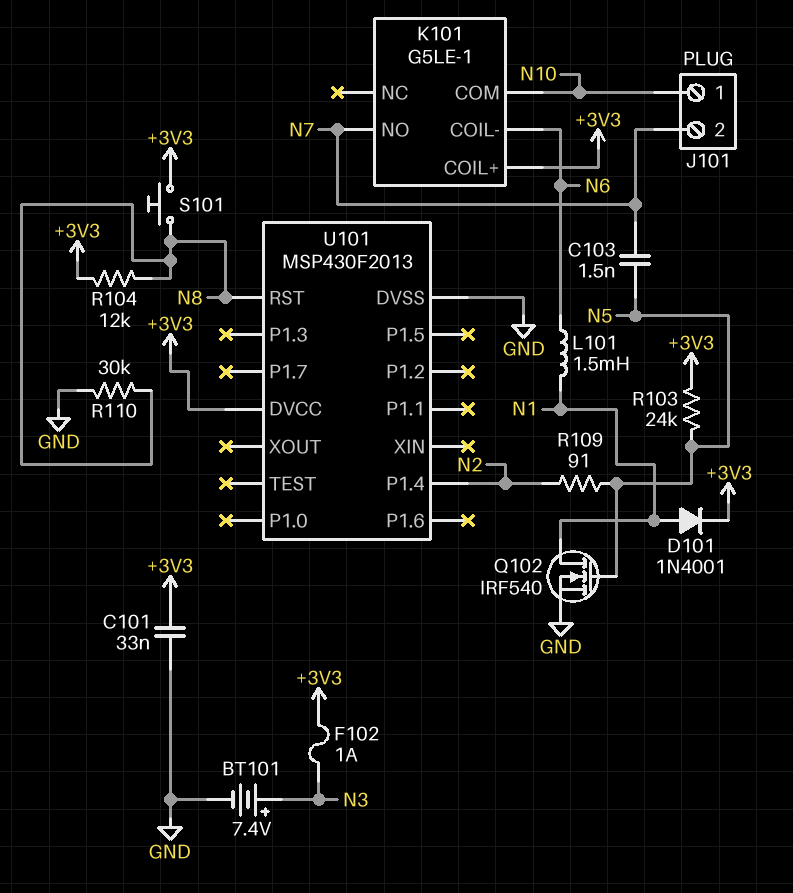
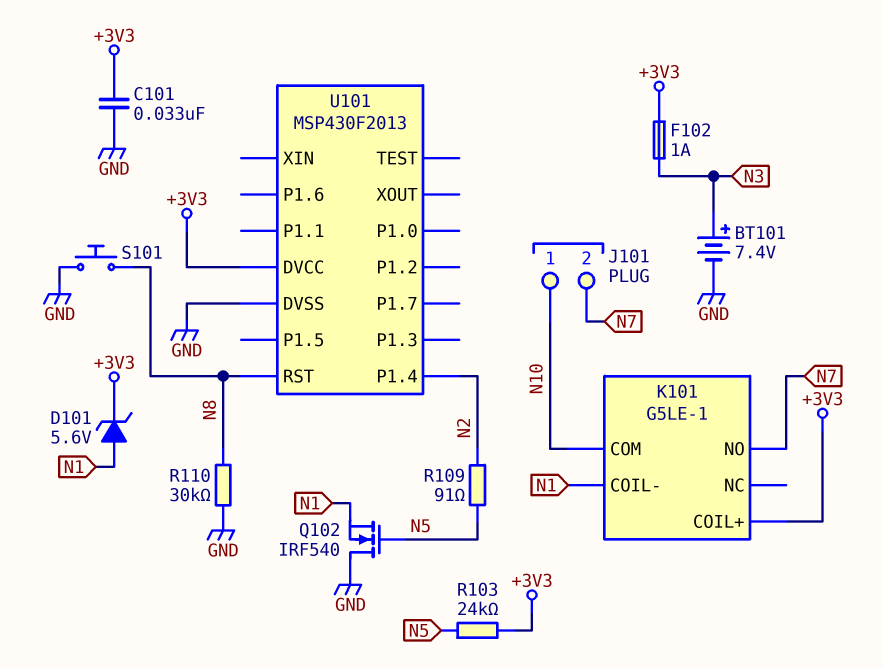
C103: 1.5nF (N5, N7) -> none
D101: diode 1N4001 (A N1, K +3V3) -> zener 5.6V (A N1, K +3V3)
K101 pin COIL-: N6 -> N1
L101: 1.5mH (N1, N6) -> none
Q102: NMOS IRF540 (G N5, D N1, S GND) -> NMOS IRF540 (G N5, D GND, S N1)
R104: 12k (+3V3, N8) -> none
S101: button (+3V3, N8) -> button (GND, N8)

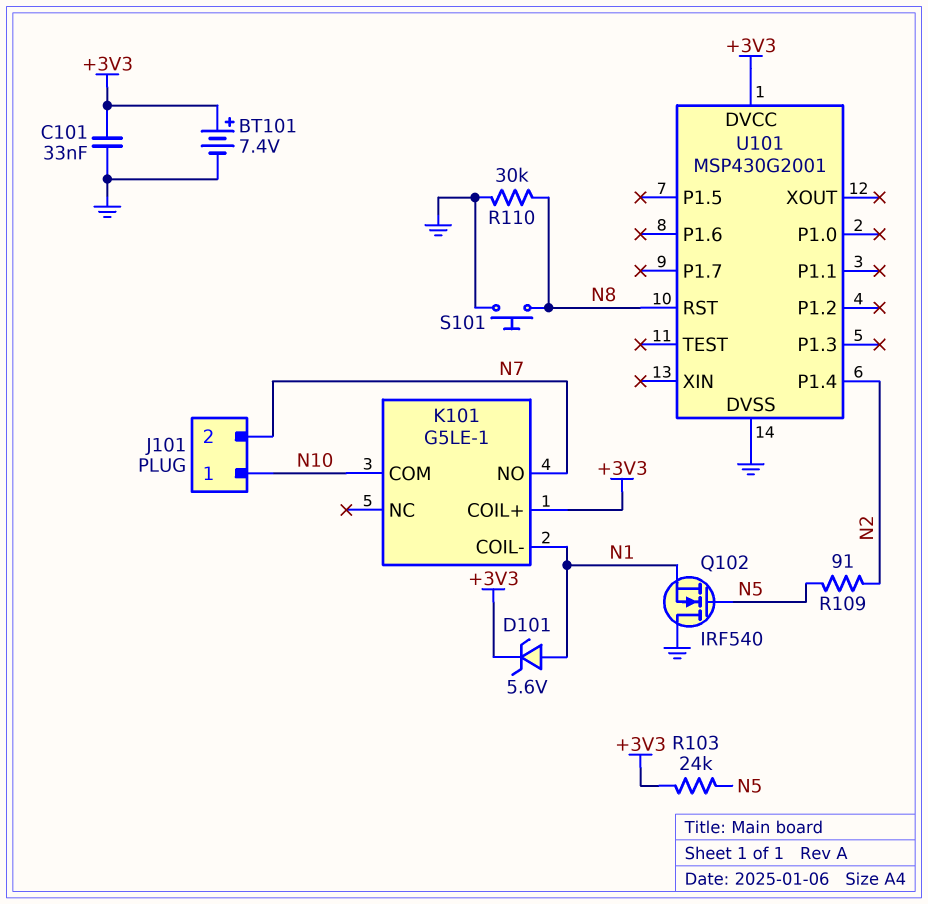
BT101: 7.4V (plus N3, minus GND) -> 7.4V (plus +3V3, minus GND)
F102: 1A (+3V3, N3) -> none
U101: MSP430F2013 -> MSP430G2001

